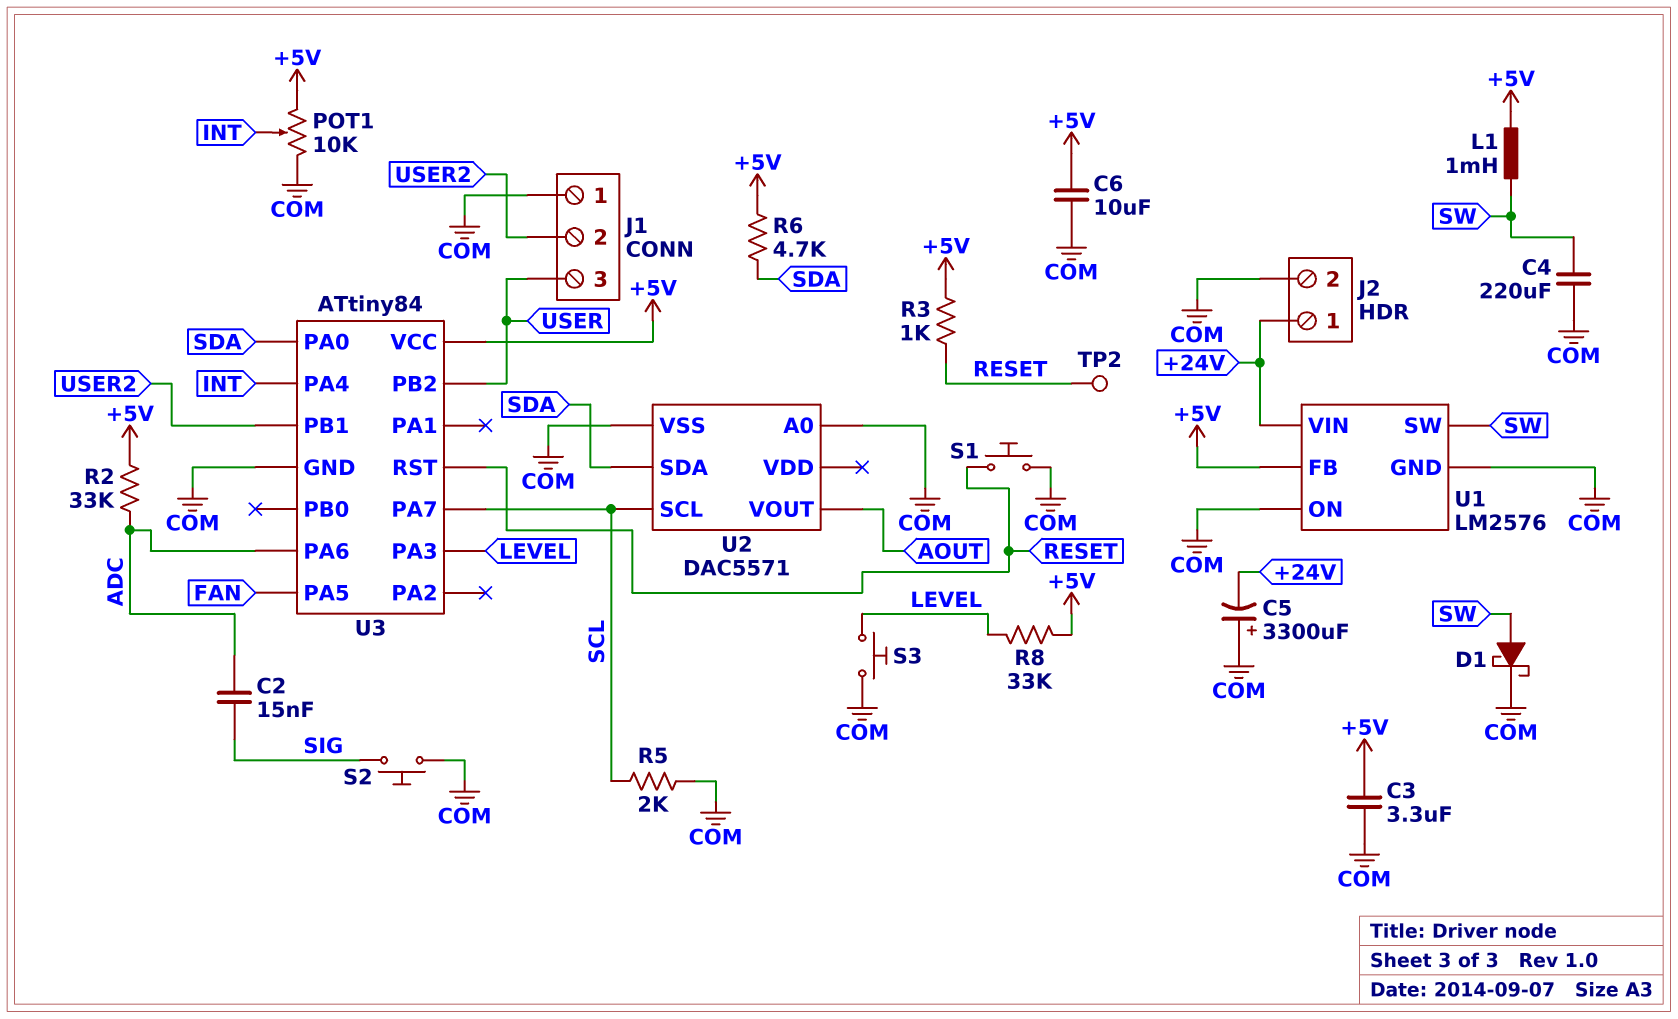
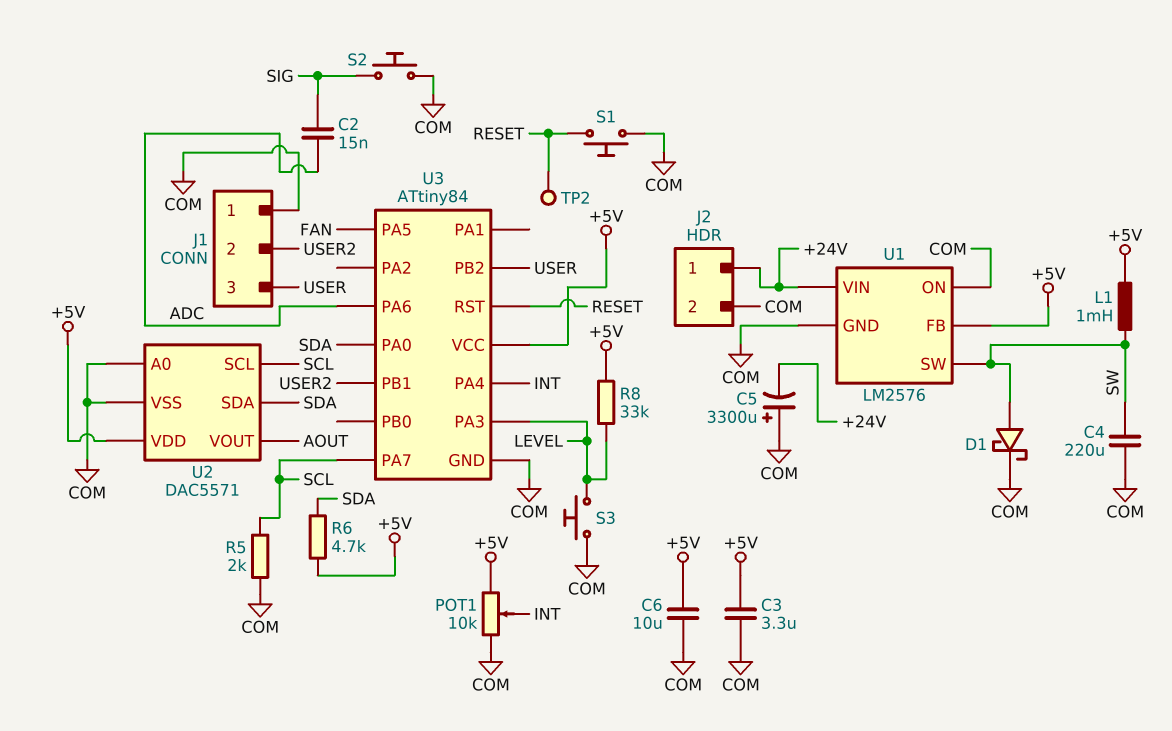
R2: 33k (+5V, ADC) -> none
R3: 1k (+5V, RESET) -> none
U2 pin VDD: none -> +5V

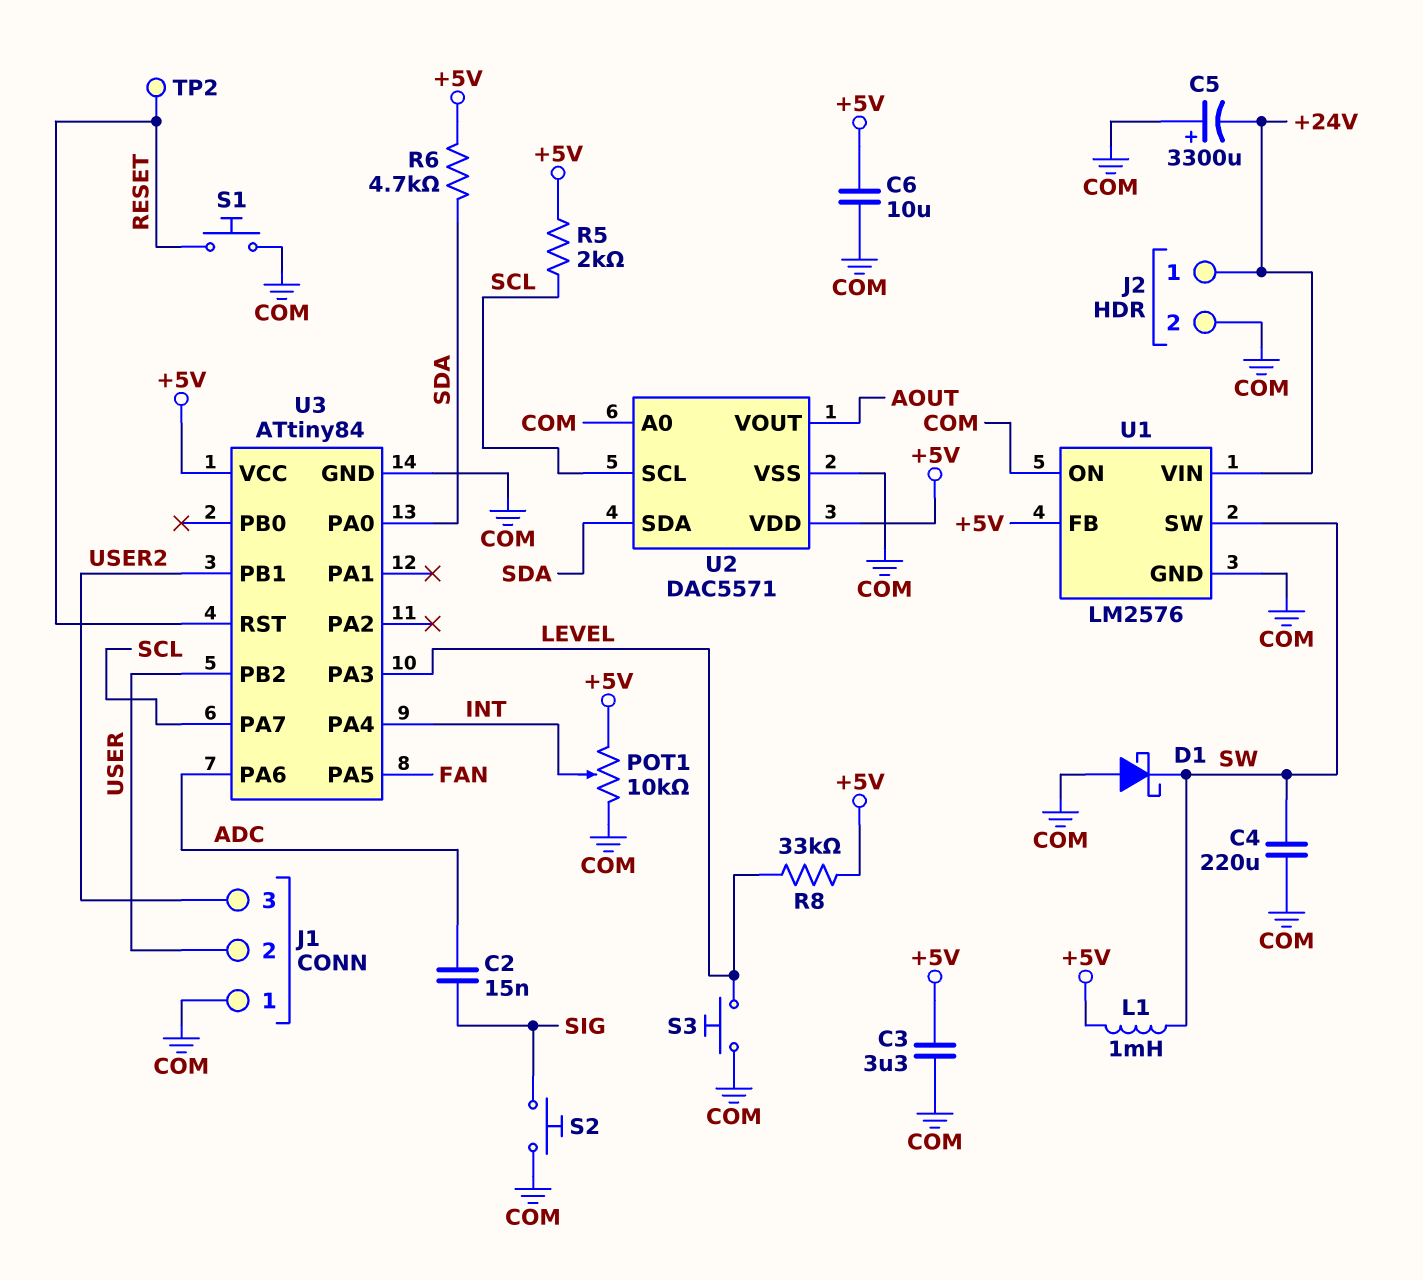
D1: schottky (A SW, K COM) -> schottky (A COM, K SW)
J1 pin 2: USER2 -> USER
J1 pin 3: USER -> USER2
R5: 2k (COM, SCL) -> 2k (+5V, SCL)

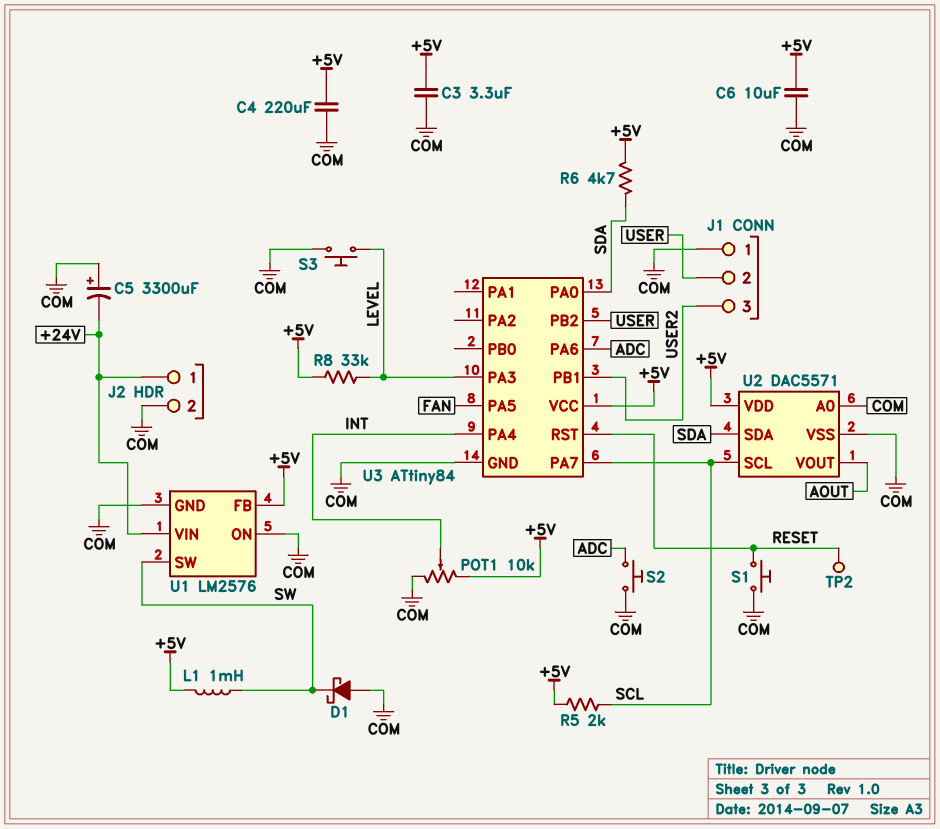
C2: 15nF (ADC, SIG) -> none
C4: 220uF (COM, SW) -> 220uF (+5V, COM)
S2: button (COM, SIG) -> button (ADC, COM)

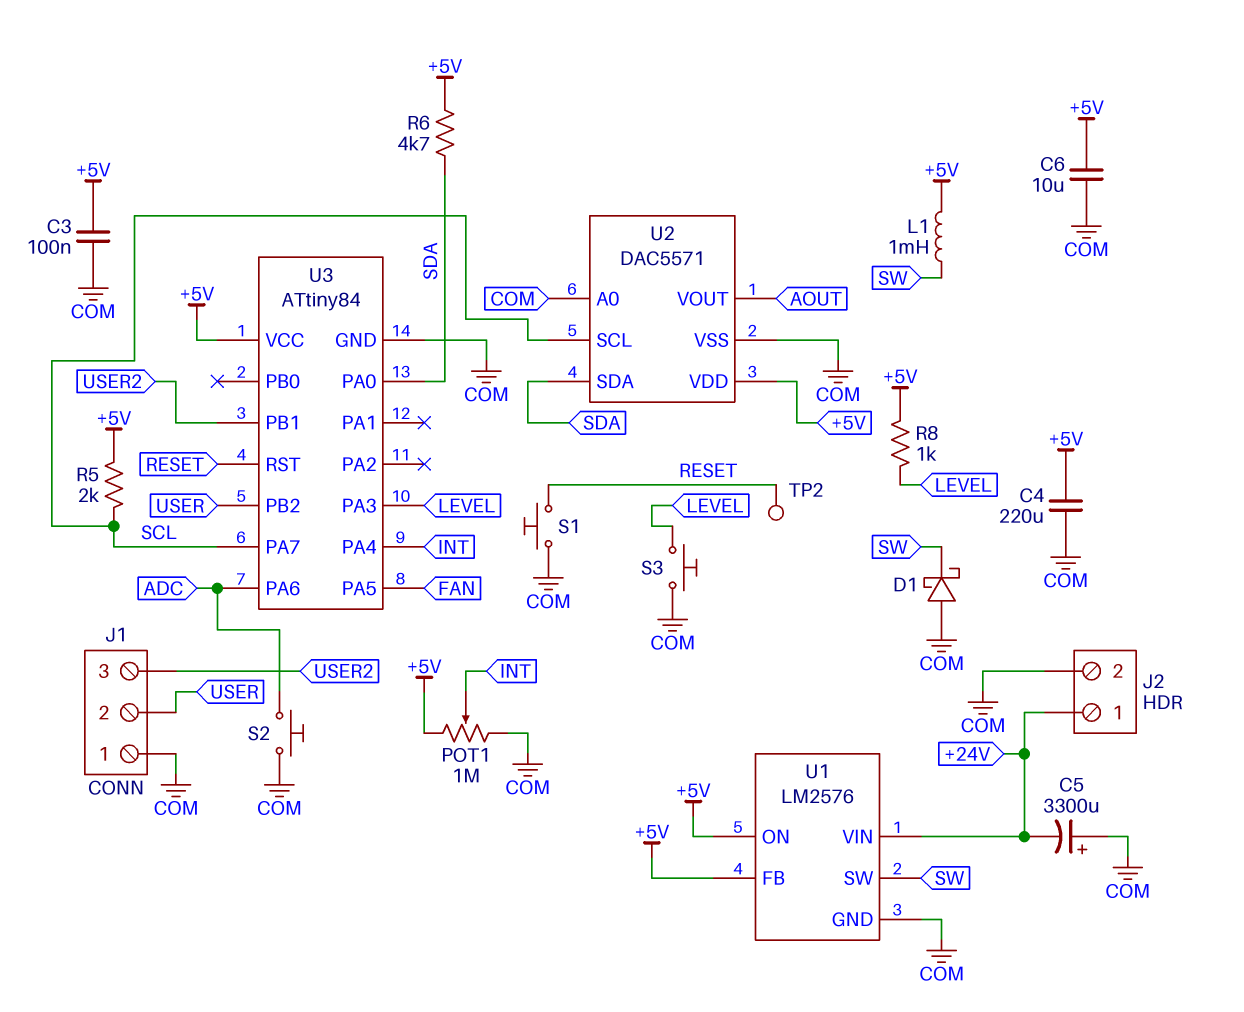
C3: 3.3uF (+5V, COM) -> 100nF (+5V, COM)
POT1: 10k (+5V, COM, wiper INT) -> 1M (+5V, COM, wiper INT)
R8: 33k (+5V, LEVEL) -> 1k (+5V, LEVEL)
U1 pin ON: COM -> +5V

